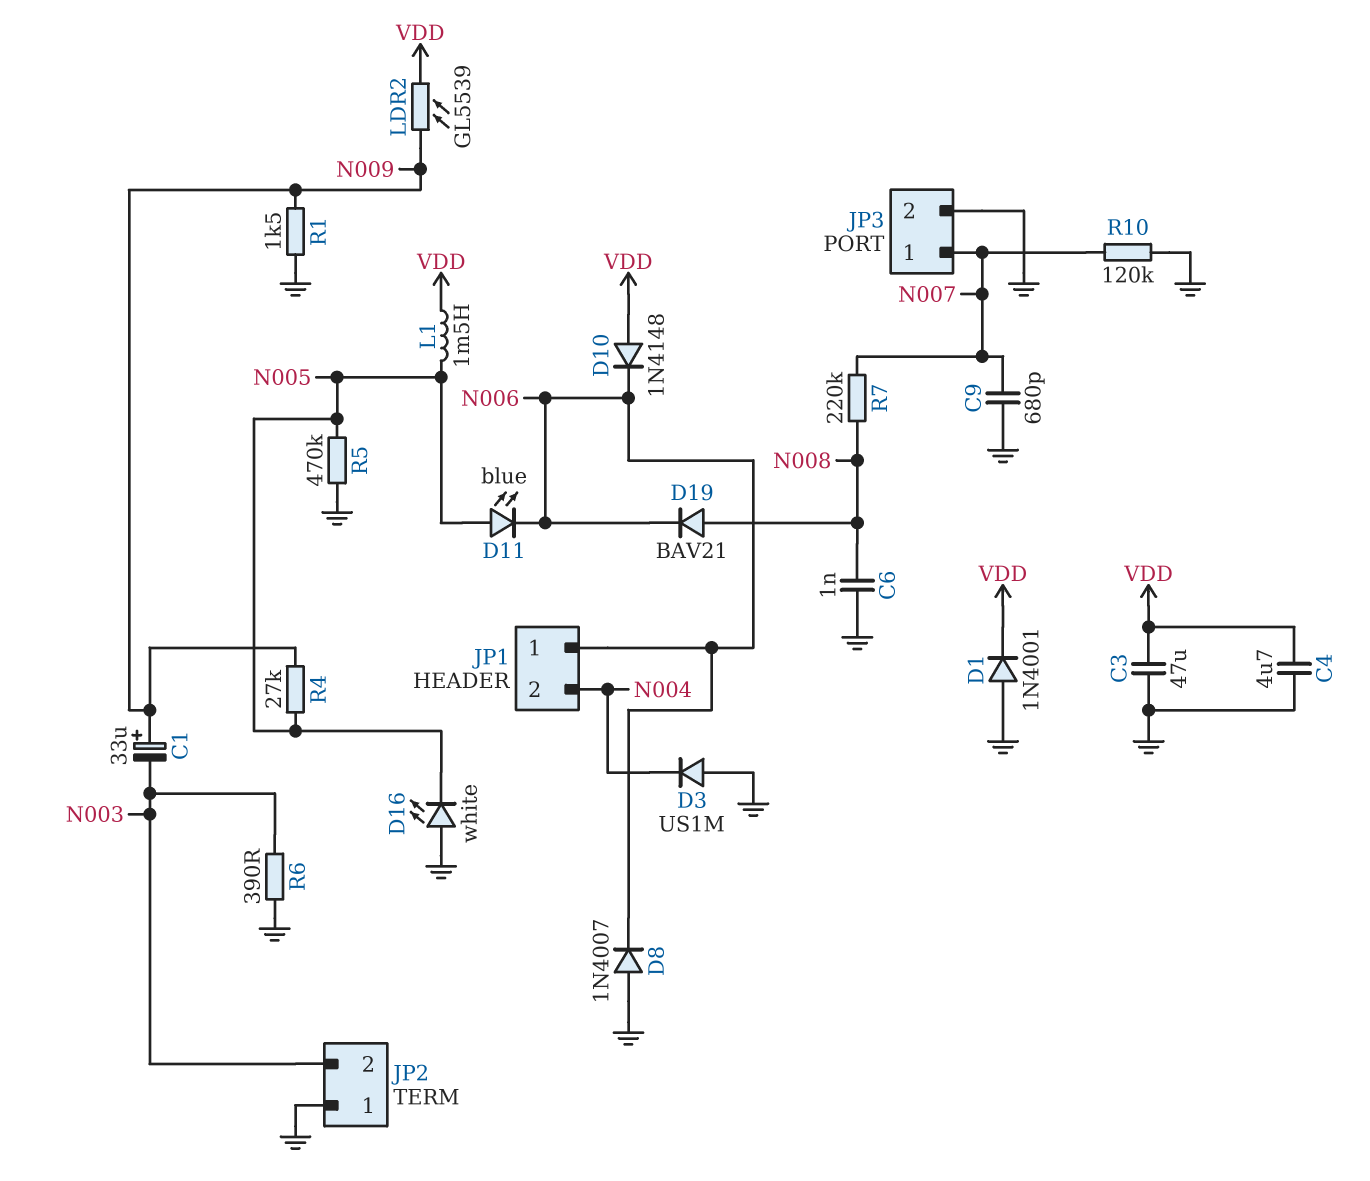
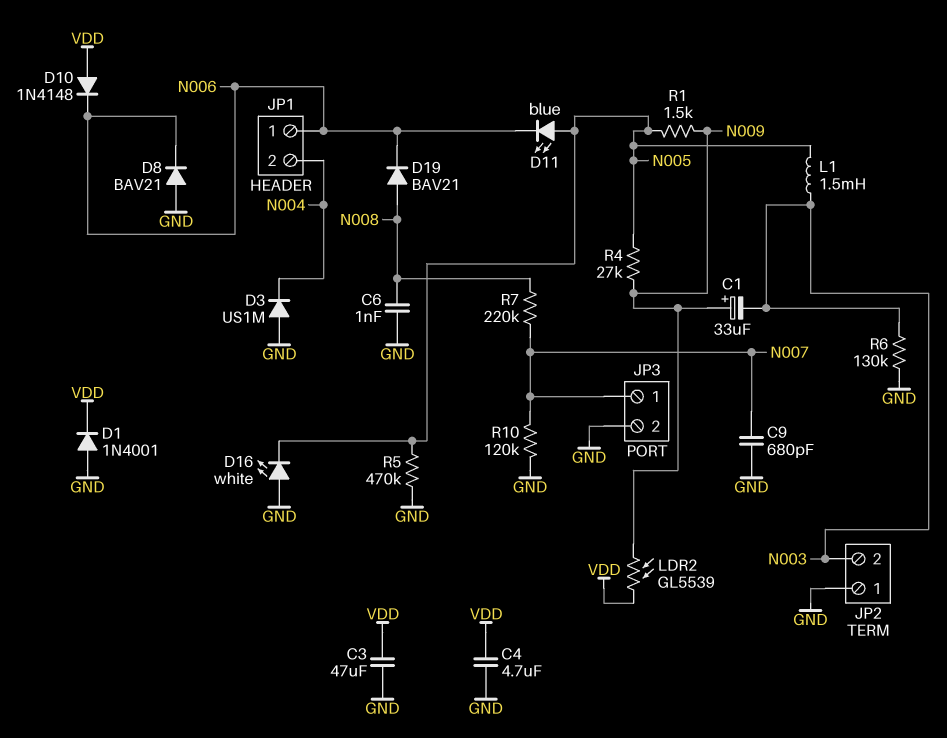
D8: diode 1N4007 (A GND, K N006) -> diode BAV21 (A GND, K N006)
L1: 1.5mH (N005, VDD) -> 1.5mH (N003, N005)
R1: 1.5k (GND, N009) -> 1.5k (N005, N009)
R6: 390 (GND, N003) -> 130k (GND, N003)

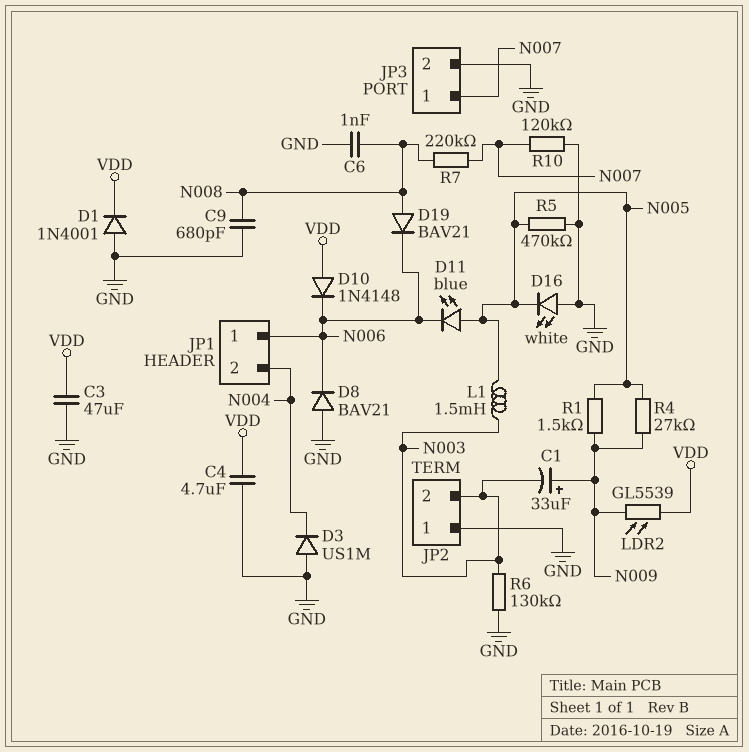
C9: 680pF (GND, N007) -> 680pF (GND, N008)

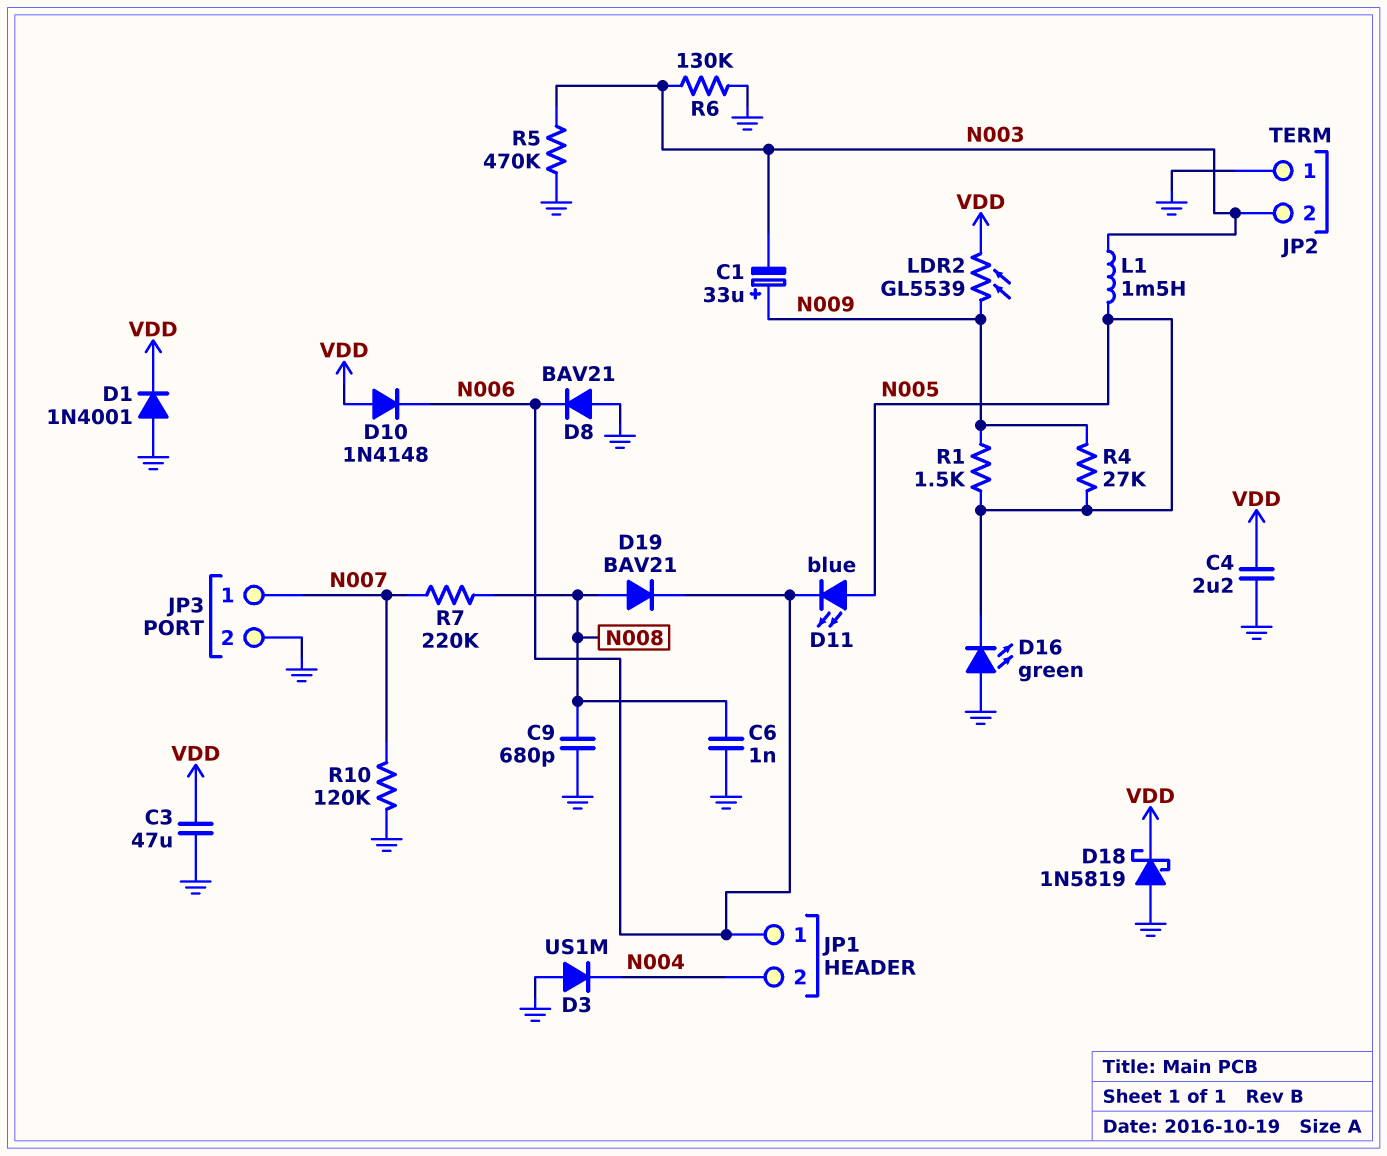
C4: 4.7uF (GND, VDD) -> 2.2uF (GND, VDD)
D16: LED white (A GND, K N005) -> LED green (A GND, K N005)
D18: none -> schottky 1N5819 (A GND, K VDD)
R5: 470k (GND, N005) -> 470k (GND, N003)

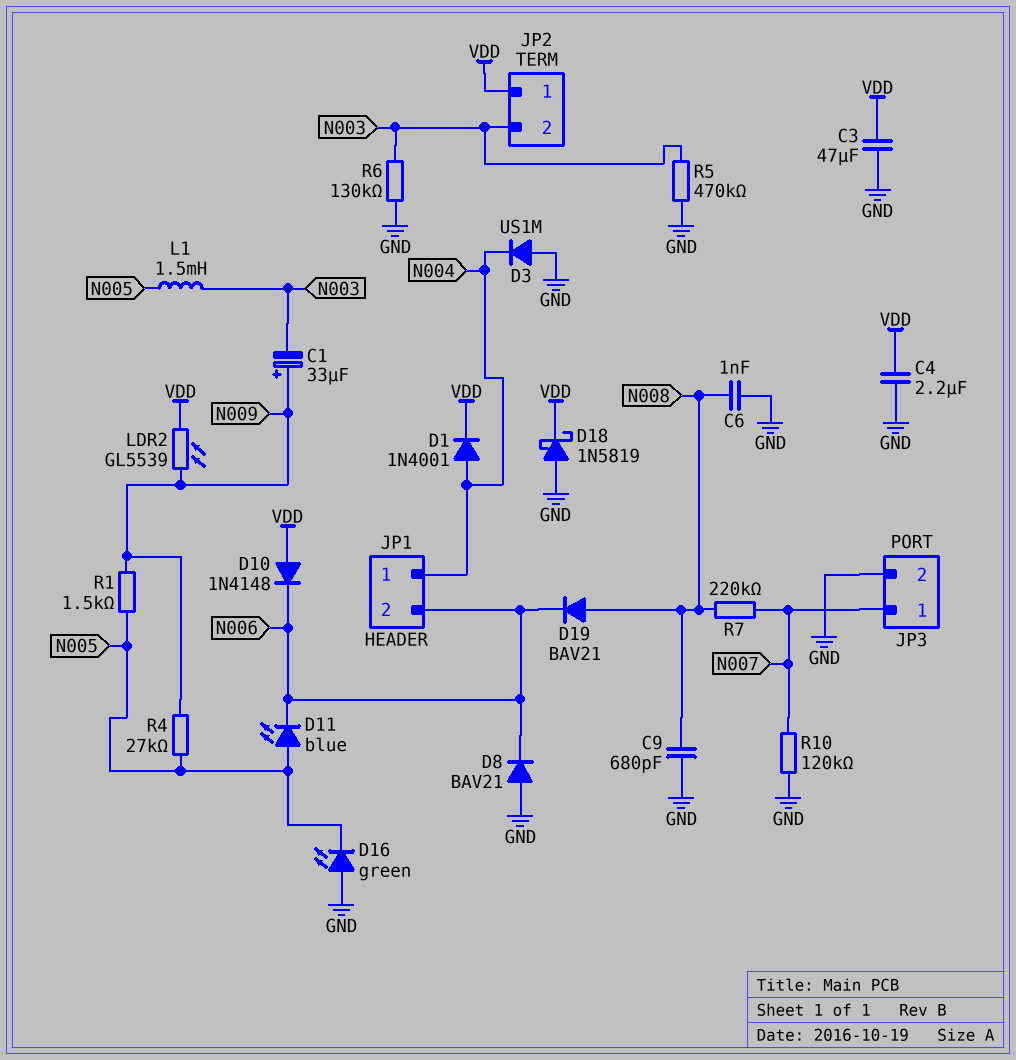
D1: diode 1N4001 (A GND, K VDD) -> diode 1N4001 (A N004, K VDD)
JP1 pin 1: N006 -> N004
JP1 pin 2: N004 -> N006
JP2 pin 1: GND -> VDD

